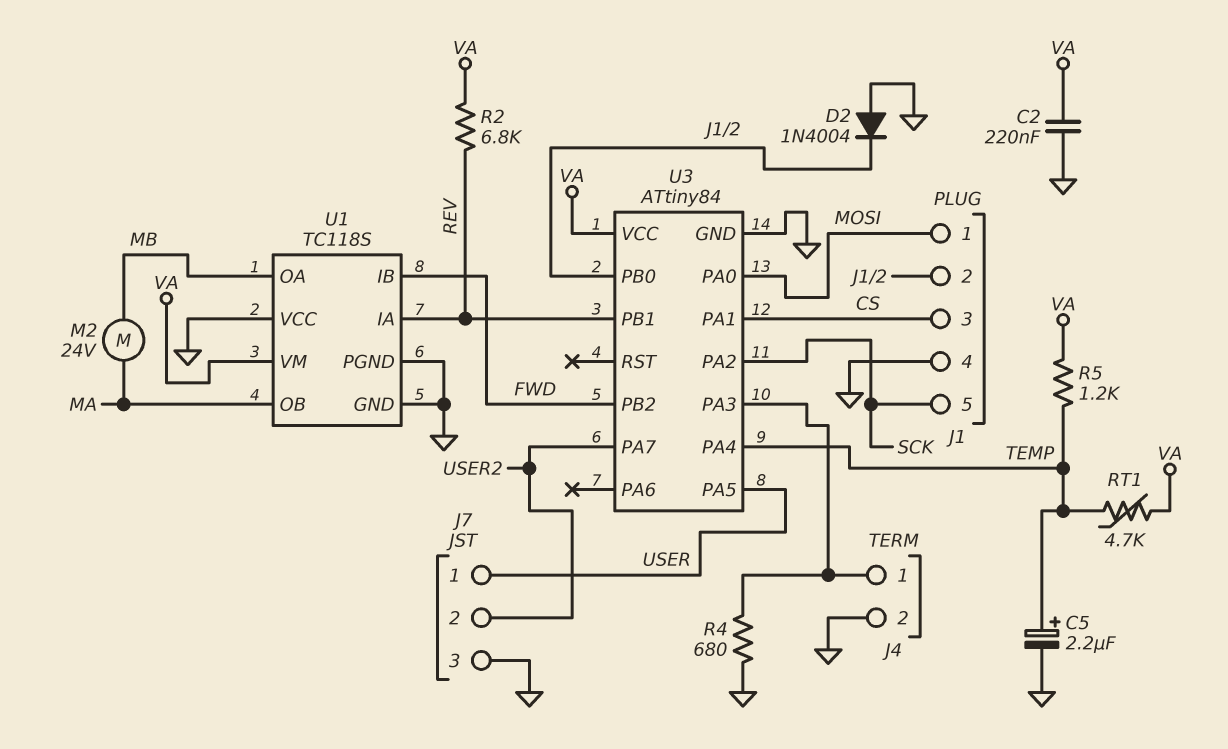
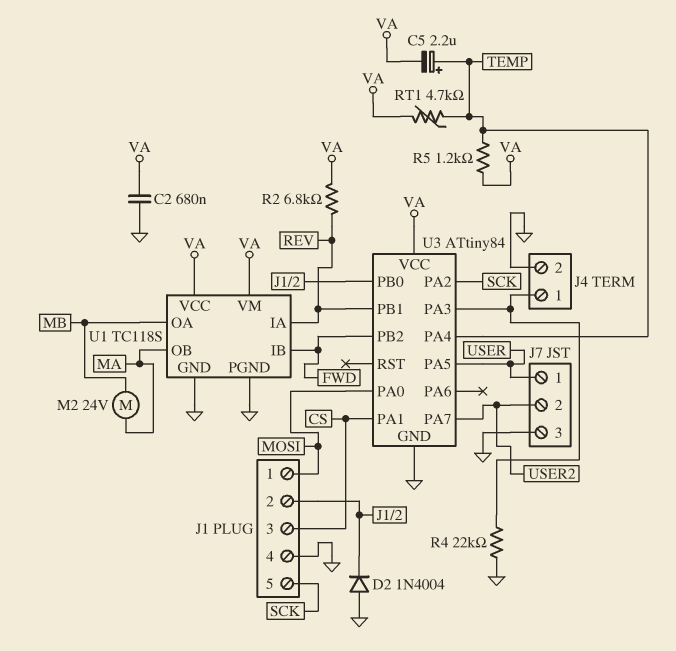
C2: 220nF (GND, VA) -> 680nF (GND, VA)
C5: 2.2uF (plus TEMP, minus GND) -> 2.2uF (plus TEMP, minus VA)
R4: 680 (GND, J4/1) -> 22k (GND, J4/1)
U1 pin VCC: GND -> VA

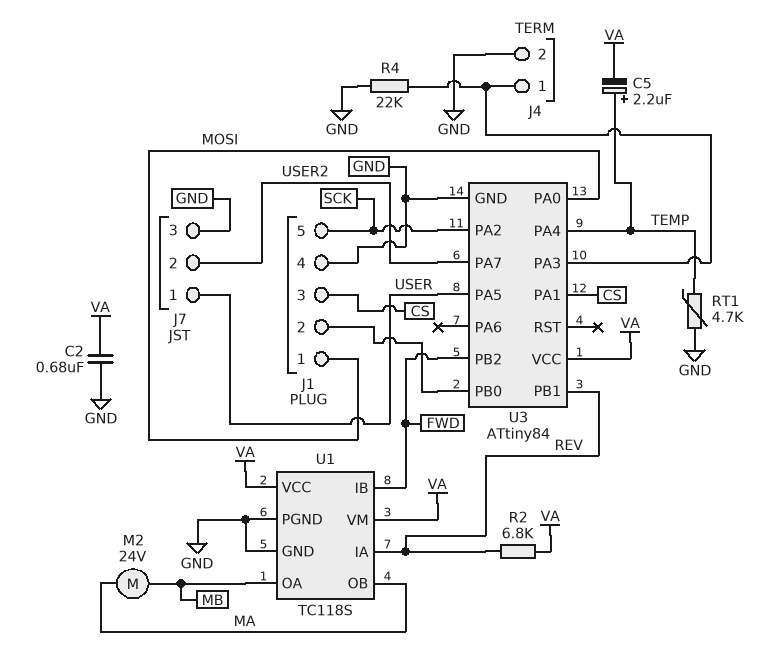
D2: diode 1N4004 (A GND, K J1/2) -> none
R5: 1.2k (TEMP, VA) -> none
RT1: 4.7k (TEMP, VA) -> 4.7k (GND, TEMP)

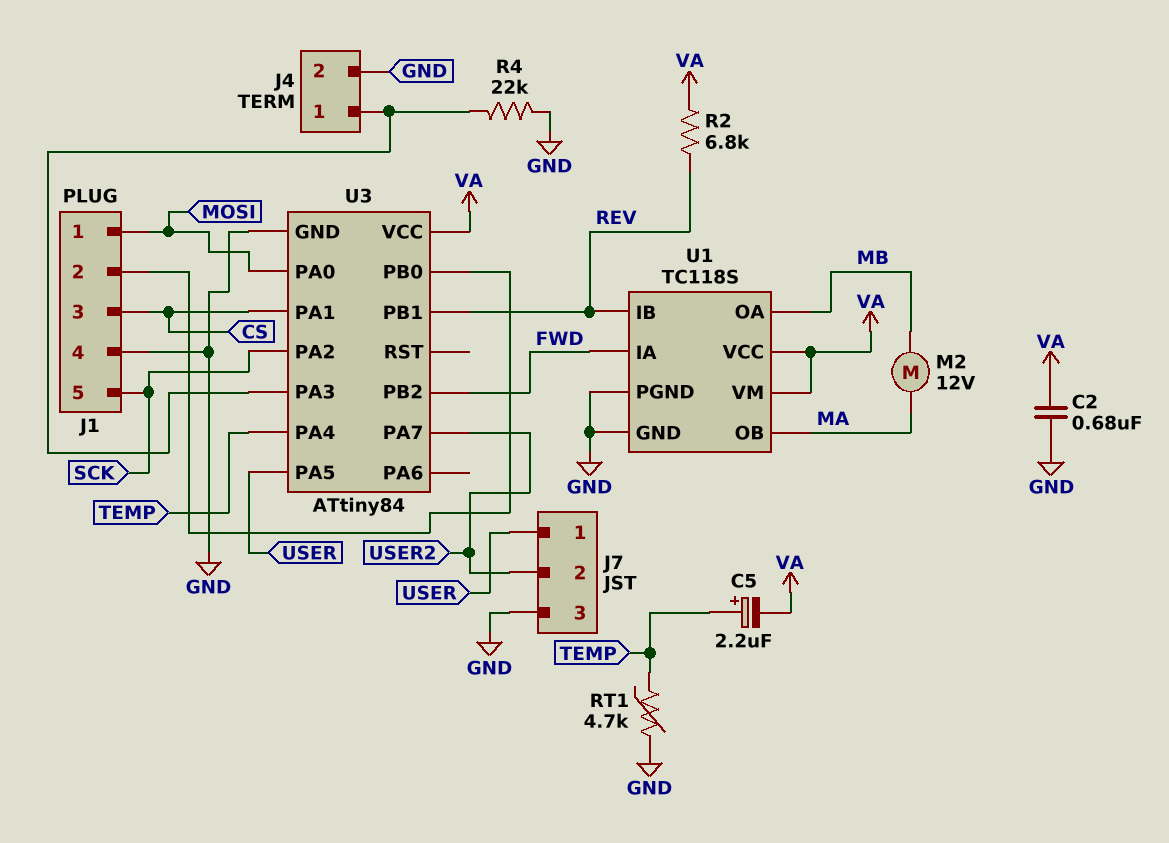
M2: motor 24V (MA, MB) -> motor 12V (MA, MB)
U1 pin IA: REV -> FWD
U1 pin IB: FWD -> REV

